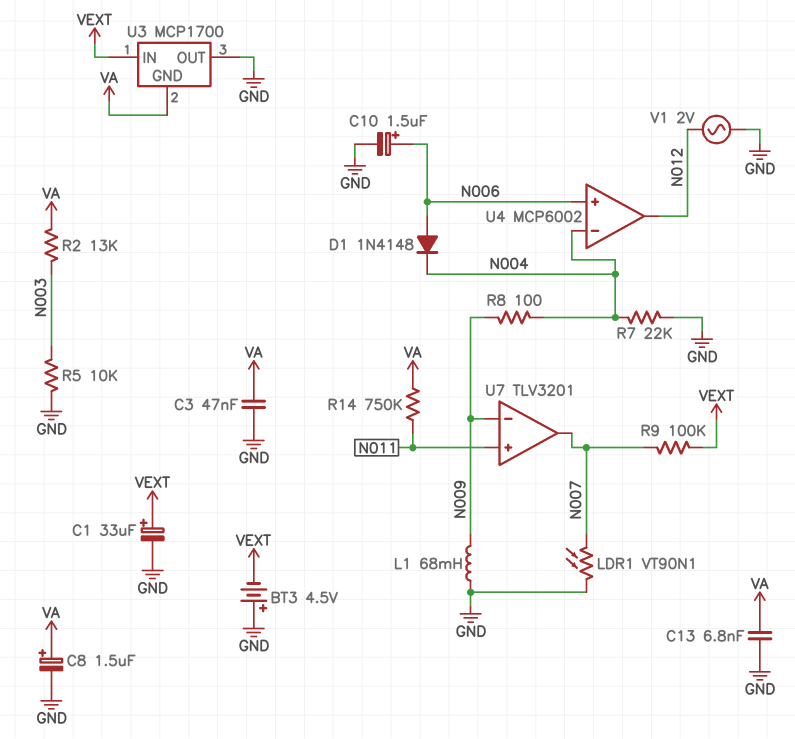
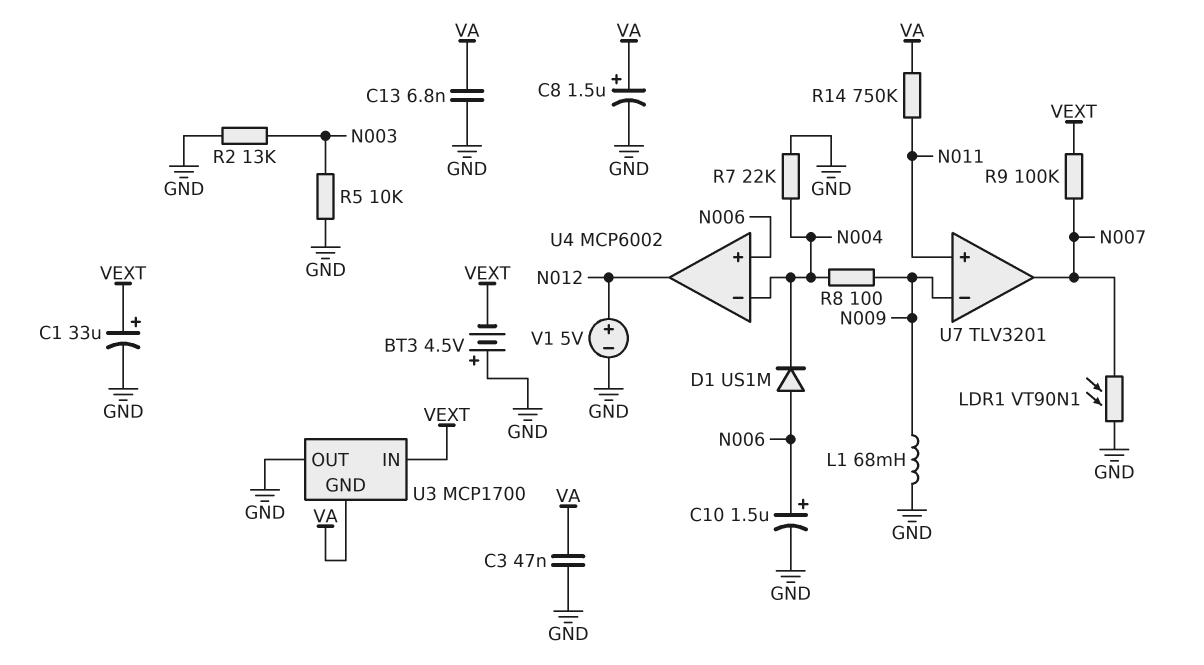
D1: diode 1N4148 (A N006, K N004) -> diode US1M (A N006, K N004)
R2: 13k (N003, VA) -> 13k (GND, N003)
V1: AC 2V (GND, N012) -> 5V (plus N012, minus GND)

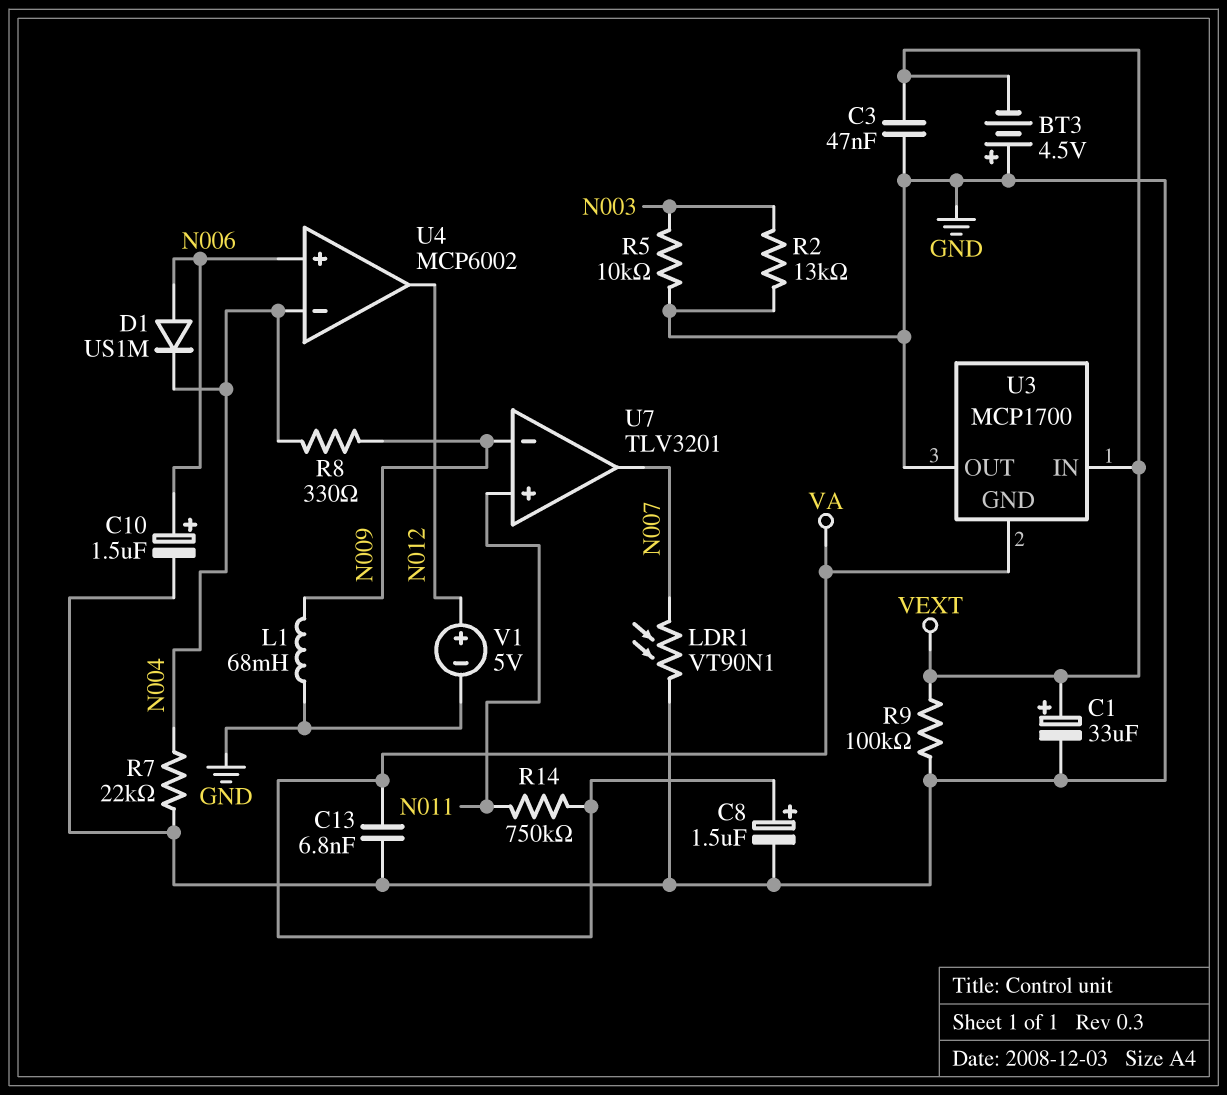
C3: 47nF (GND, VA) -> 47nF (GND, VEXT)
R8: 100 (N004, N009) -> 330 (N004, N009)
R9: 100k (N007, VEXT) -> 100k (GND, VEXT)

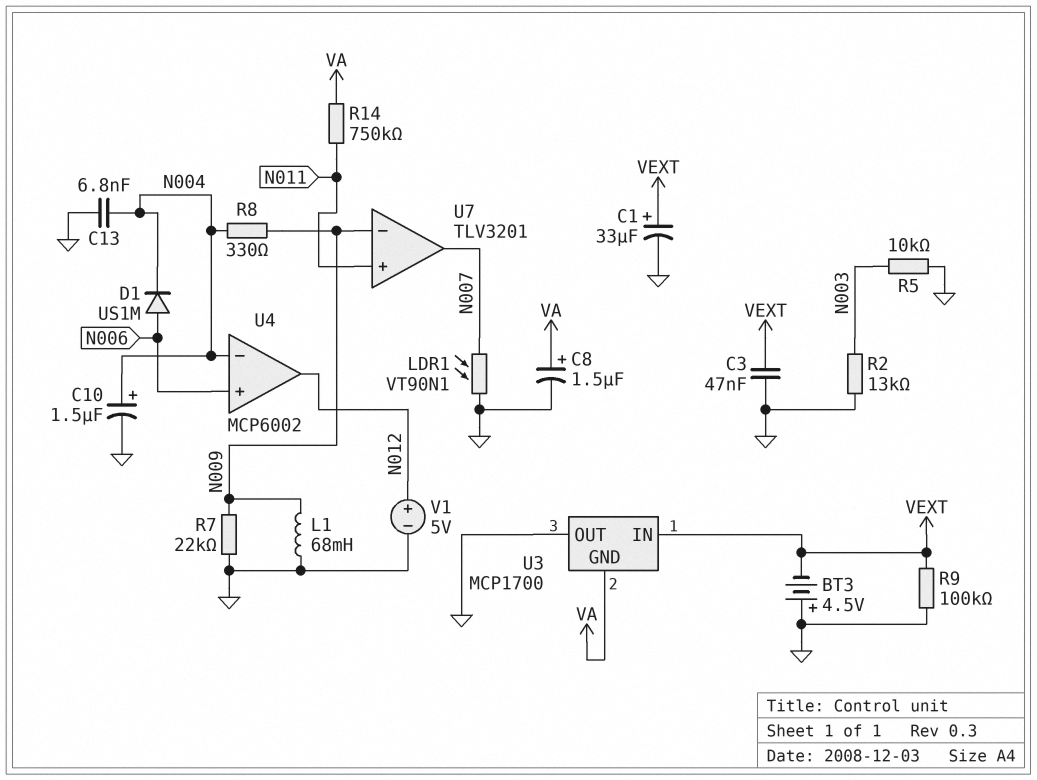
C10: 1.5uF (plus N006, minus GND) -> 1.5uF (plus N004, minus GND)
C13: 6.8nF (GND, VA) -> 6.8nF (GND, N004)
R7: 22k (GND, N004) -> 22k (GND, N009)

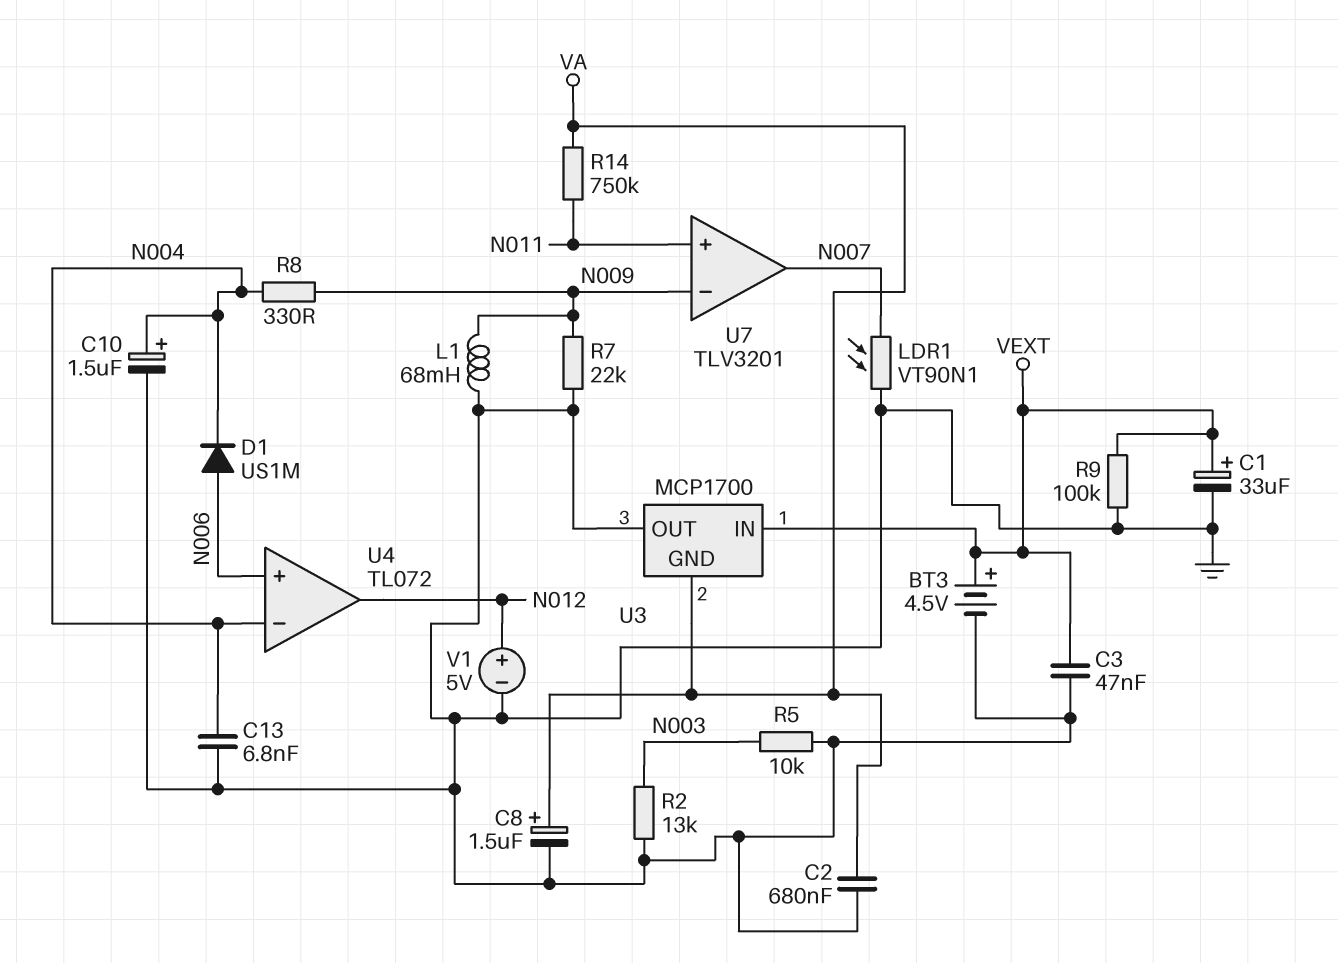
BT3: 4.5V (plus GND, minus VEXT) -> 4.5V (plus VEXT, minus GND)
C2: none -> 680nF (GND, VA)
U4: MCP6002 -> TL072

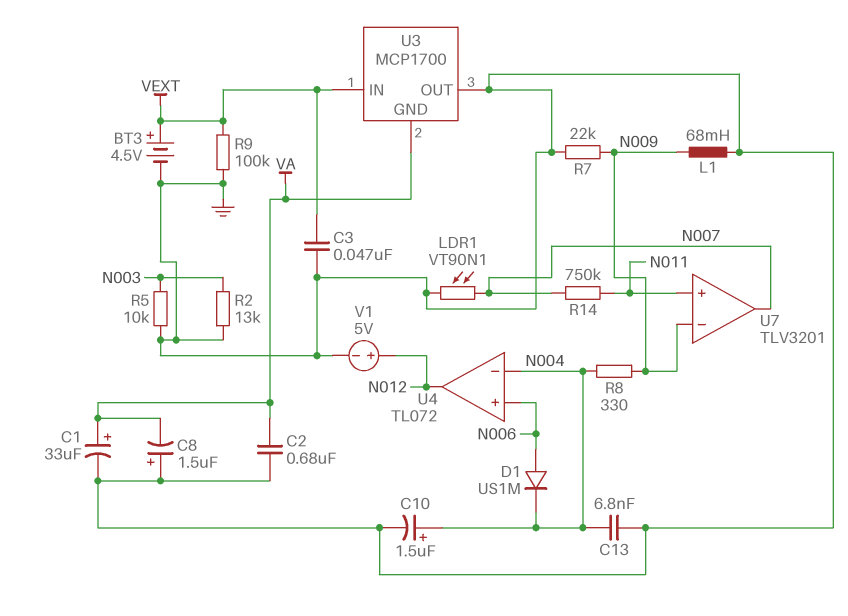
C1: 33uF (plus VEXT, minus GND) -> 33uF (plus VA, minus GND)
C8: 1.5uF (plus VA, minus GND) -> 1.5uF (plus GND, minus VA)
R14: 750k (N011, VA) -> 750k (N007, N011)

